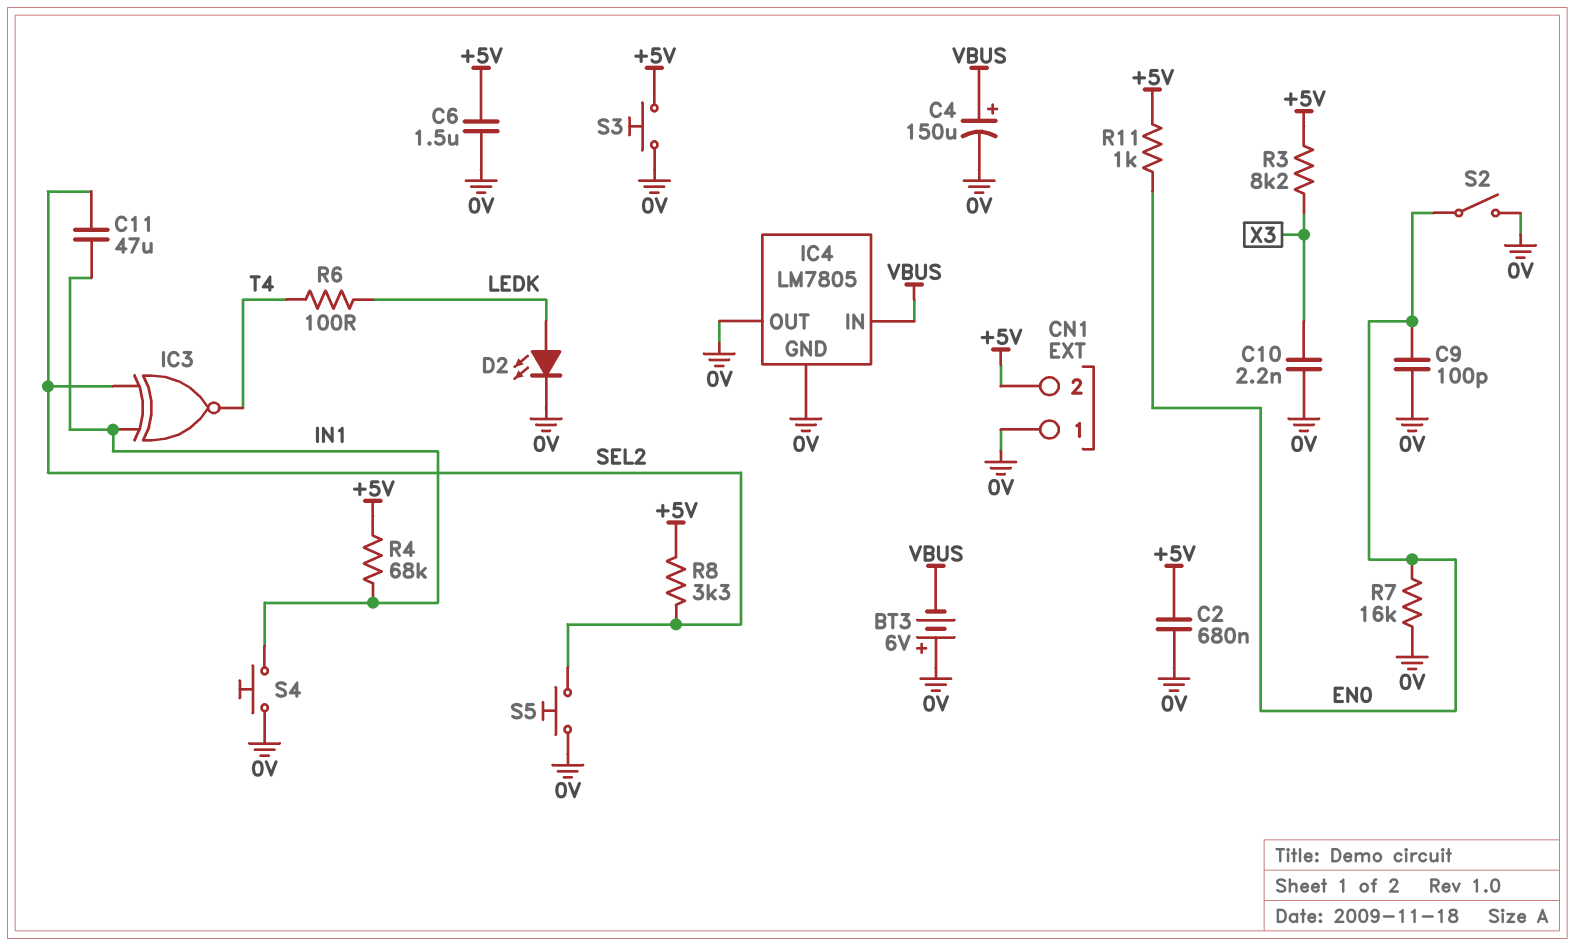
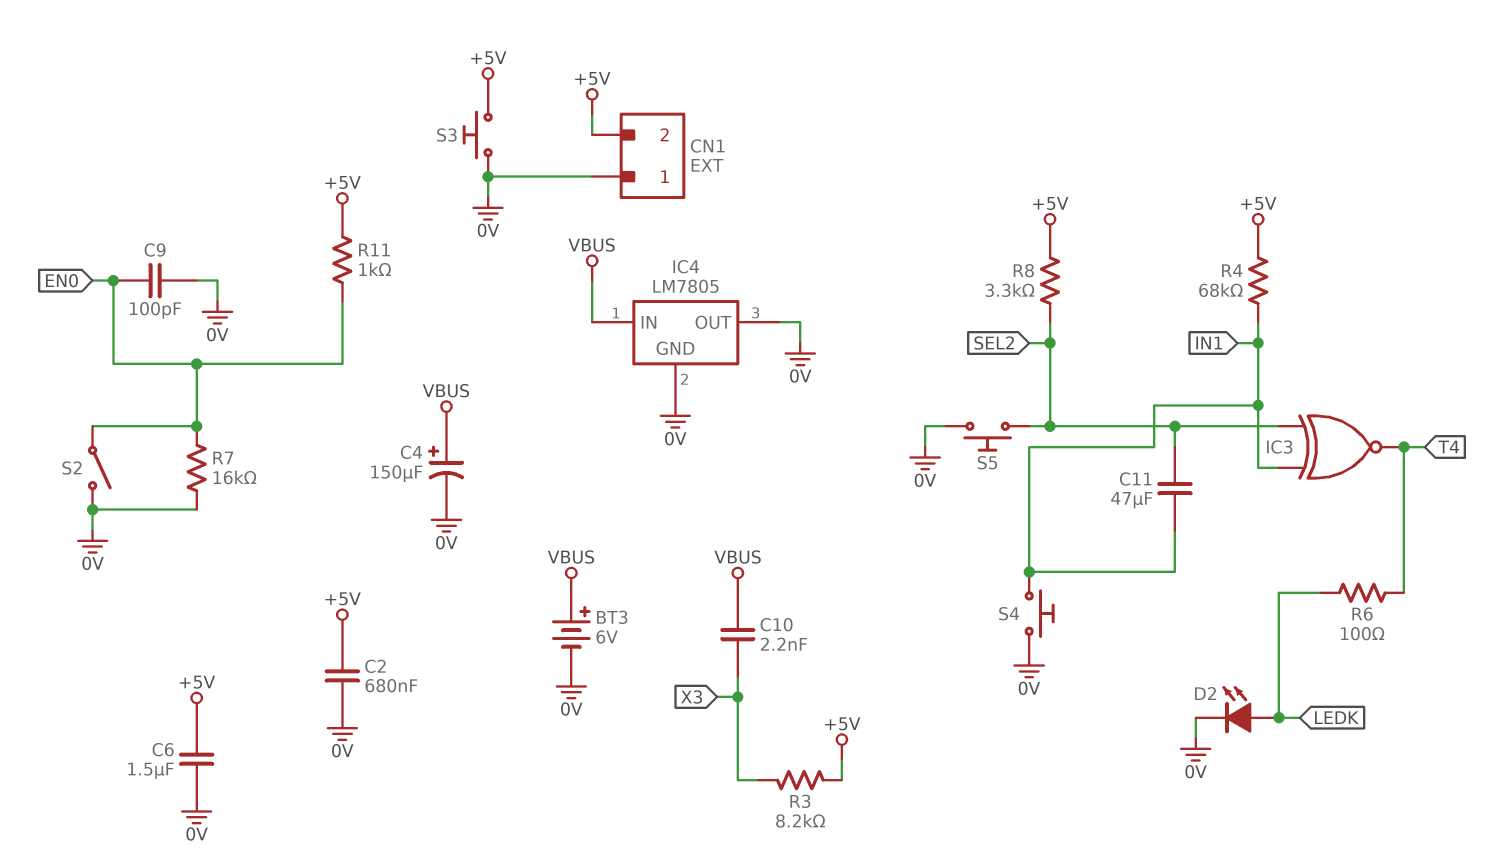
BT3: 6V (plus 0V, minus VBUS) -> 6V (plus VBUS, minus 0V)
C10: 2.2nF (0V, X3) -> 2.2nF (VBUS, X3)

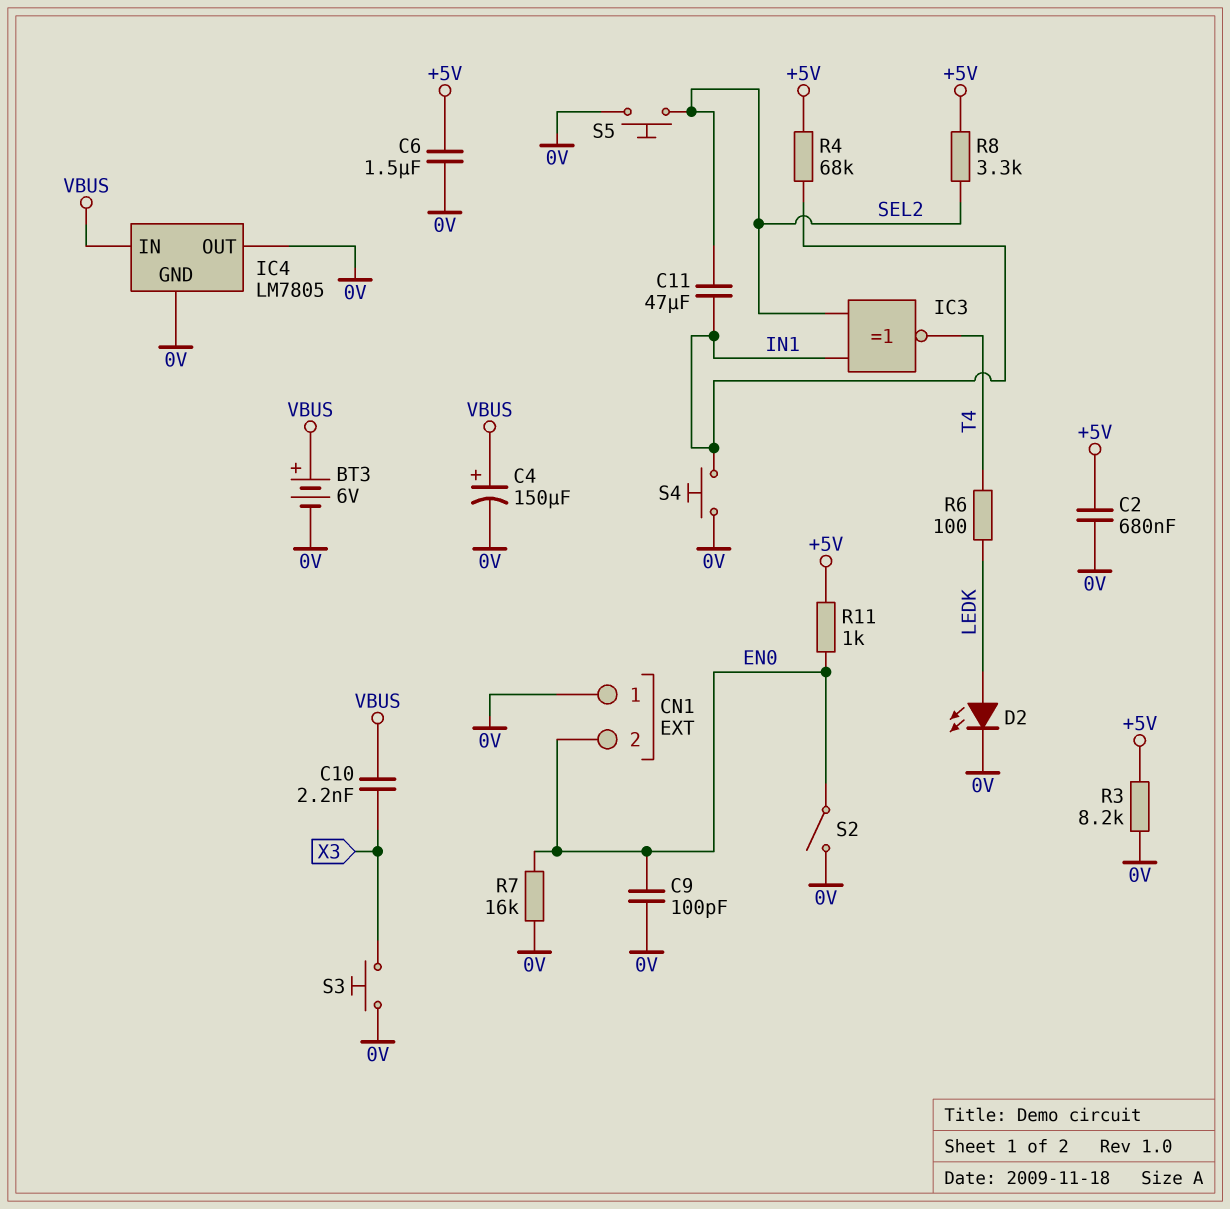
CN1 pin 2: +5V -> EN0
R3: 8.2k (+5V, X3) -> 8.2k (+5V, 0V)
S3: button (+5V, 0V) -> button (0V, X3)

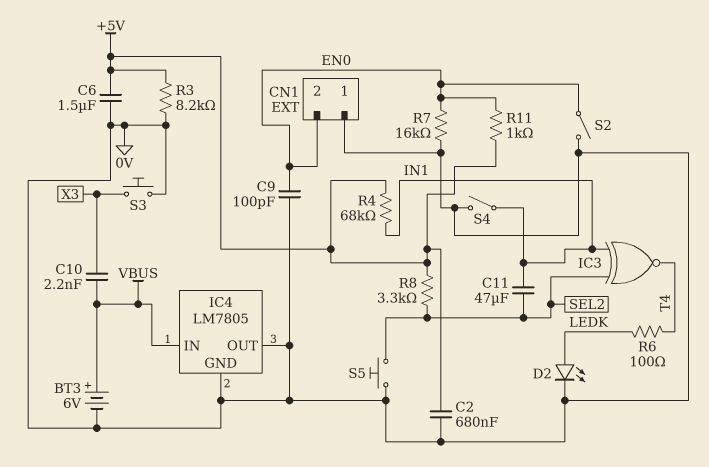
C4: 150uF (plus VBUS, minus 0V) -> none
S4: button (0V, IN1) -> switch (0V, IN1)

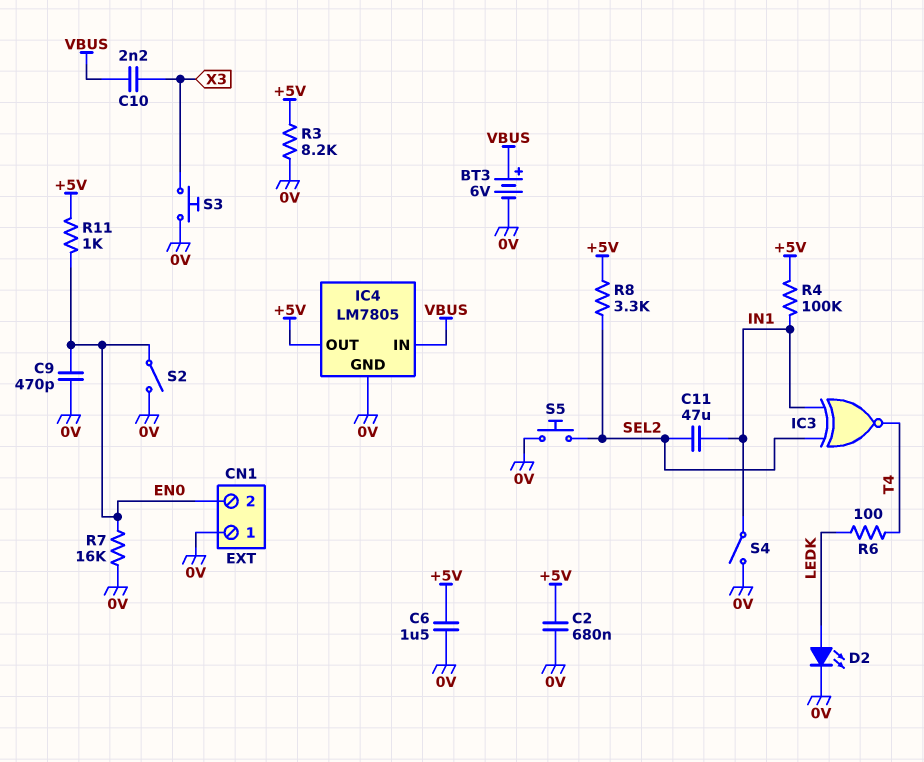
C9: 100pF (0V, EN0) -> 470pF (0V, EN0)
IC4 pin OUT: 0V -> +5V
R4: 68k (+5V, IN1) -> 100k (+5V, IN1)

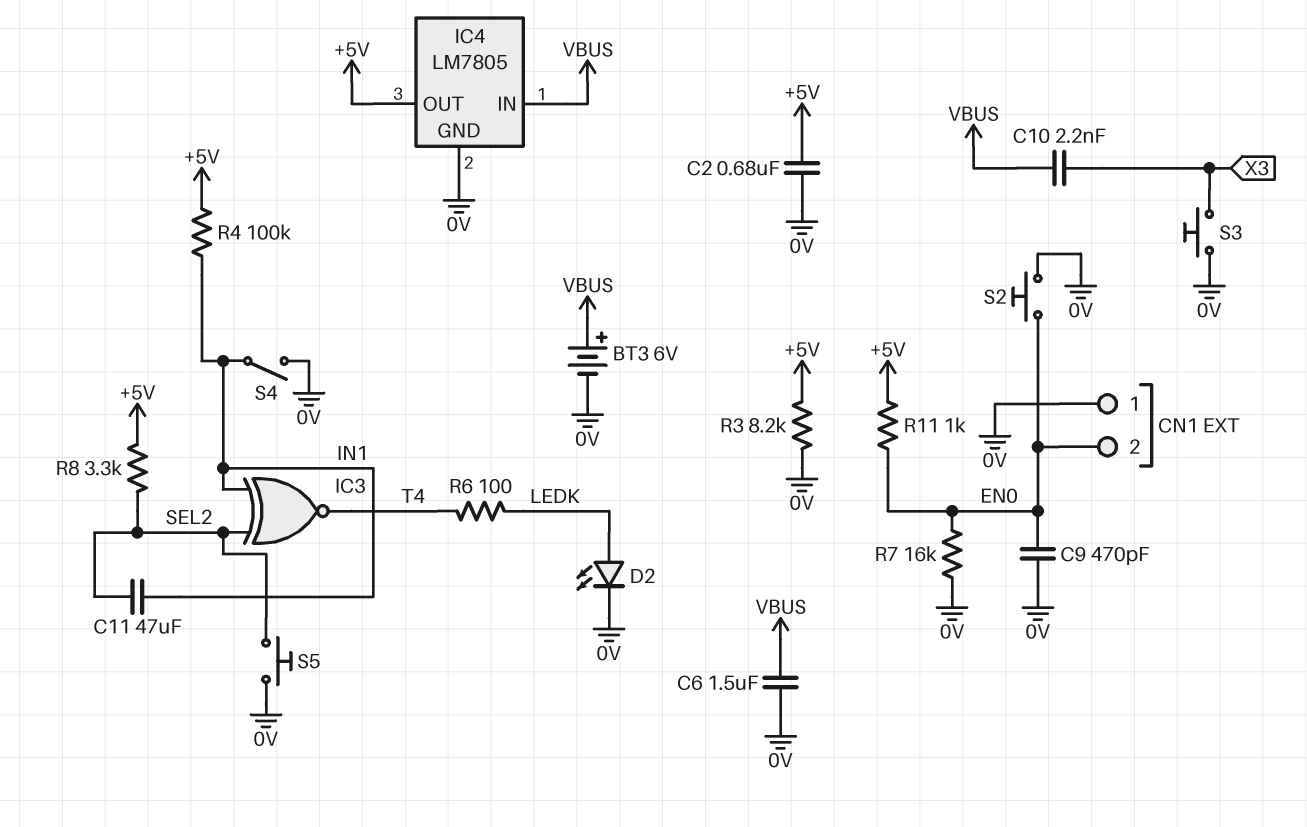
C6: 1.5uF (+5V, 0V) -> 1.5uF (0V, VBUS)
S2: switch (0V, EN0) -> button (0V, EN0)

